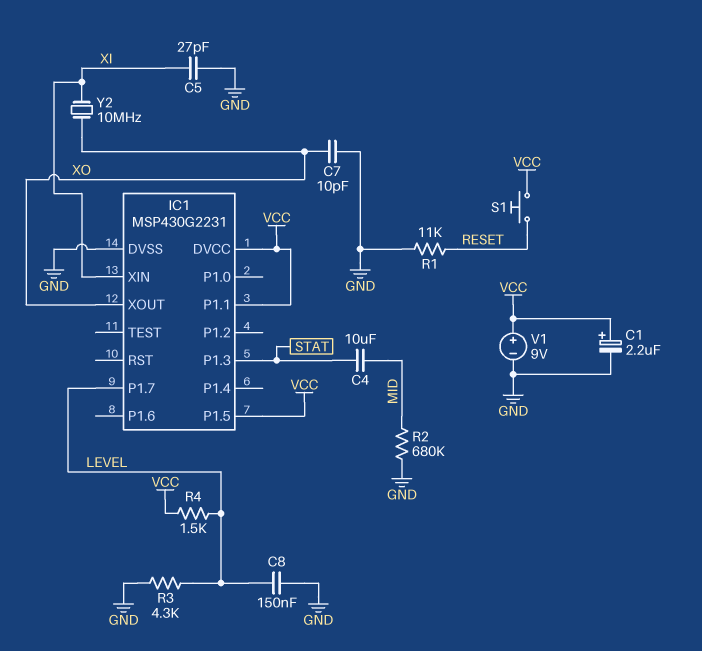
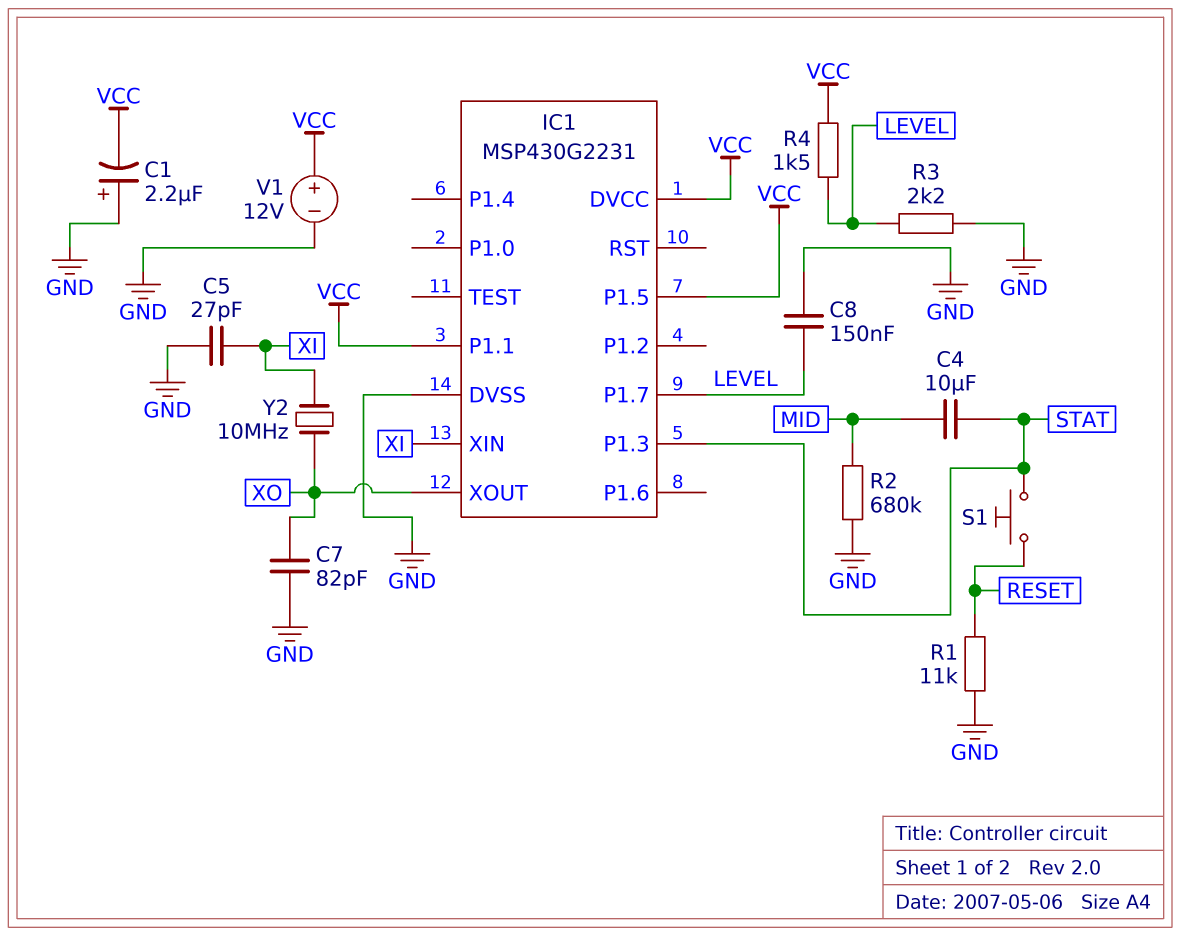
C1: 2.2uF (plus VCC, minus GND) -> 2.2uF (plus GND, minus VCC)
C7: 10pF (GND, XO) -> 82pF (GND, XO)
R3: 4.3k (GND, LEVEL) -> 2.2k (GND, LEVEL)
S1: button (RESET, VCC) -> button (RESET, STAT)
V1: 9V (plus VCC, minus GND) -> 12V (plus VCC, minus GND)

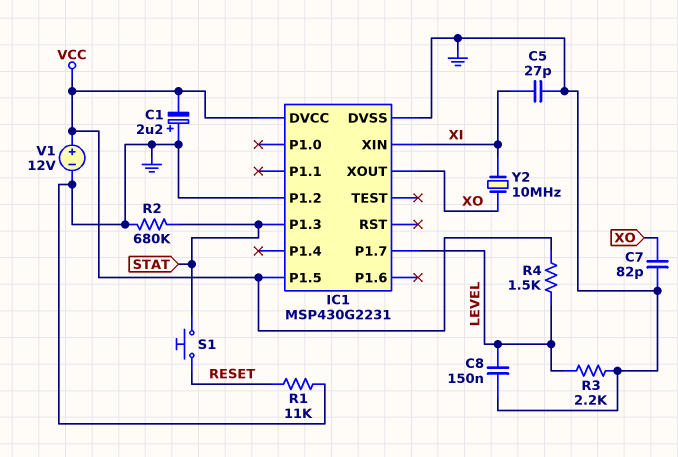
C4: 10uF (MID, STAT) -> none
IC1 pin P1.1: VCC -> none
IC1 pin P1.2: none -> GND
R2: 680k (GND, MID) -> 680k (GND, STAT)

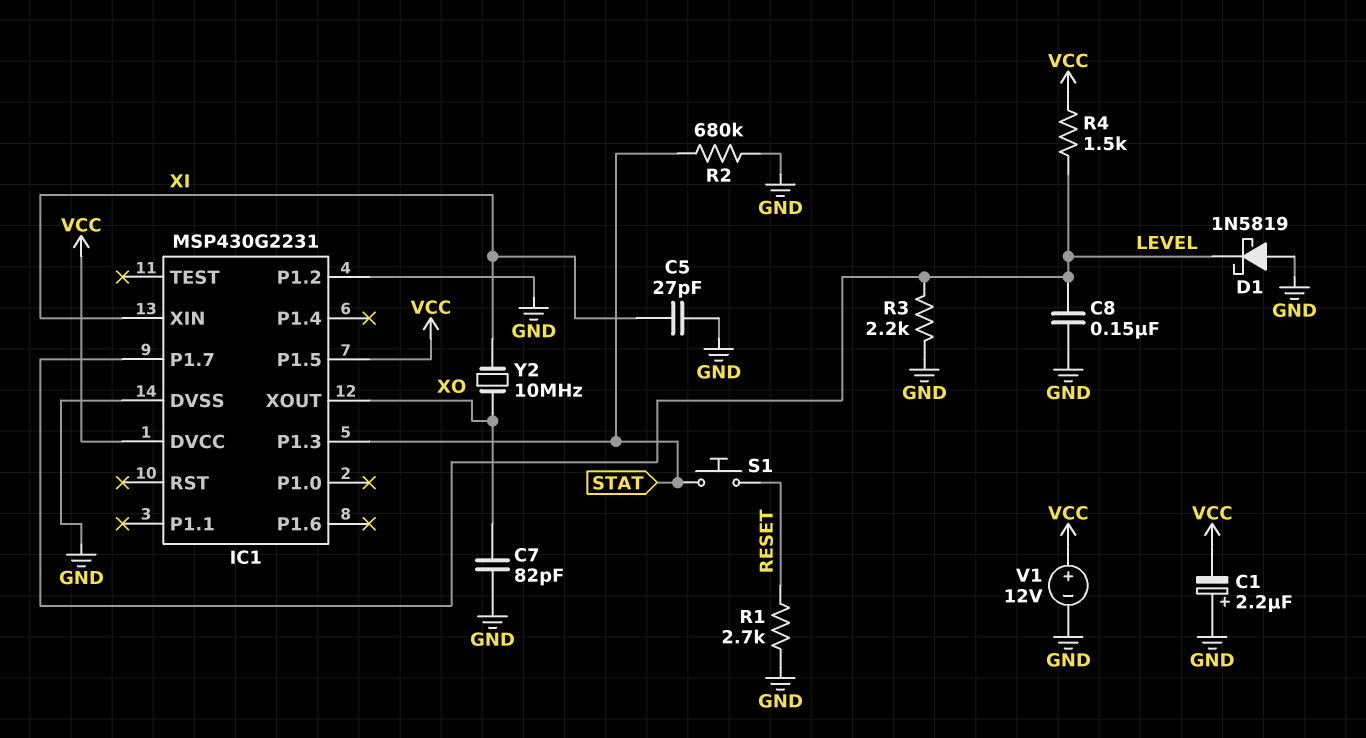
D1: none -> schottky 1N5819 (A GND, K LEVEL)
R1: 11k (GND, RESET) -> 2.7k (GND, RESET)

